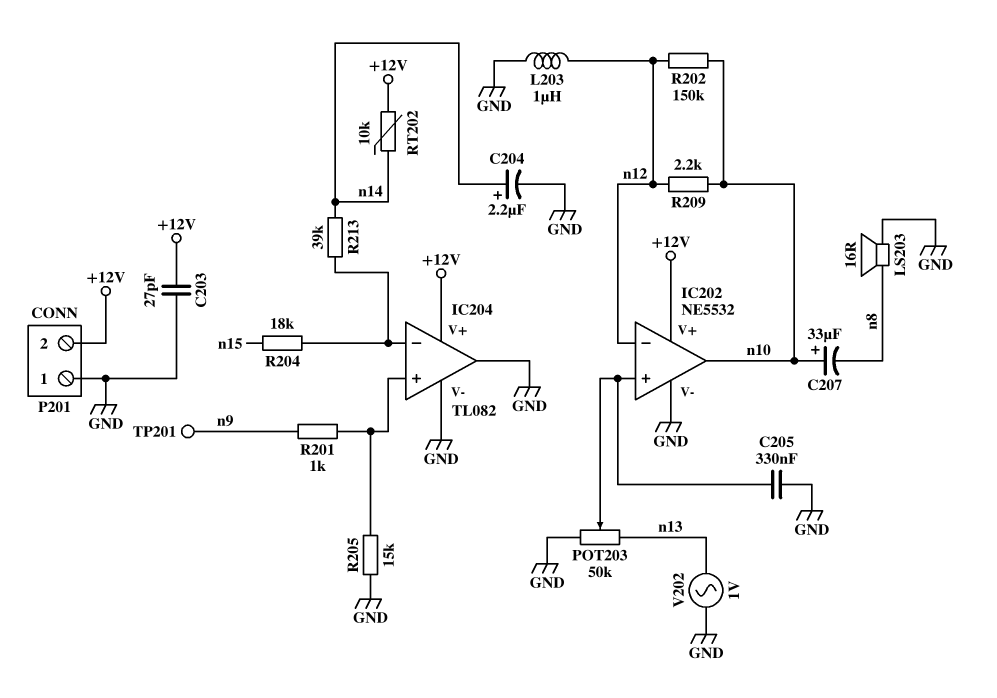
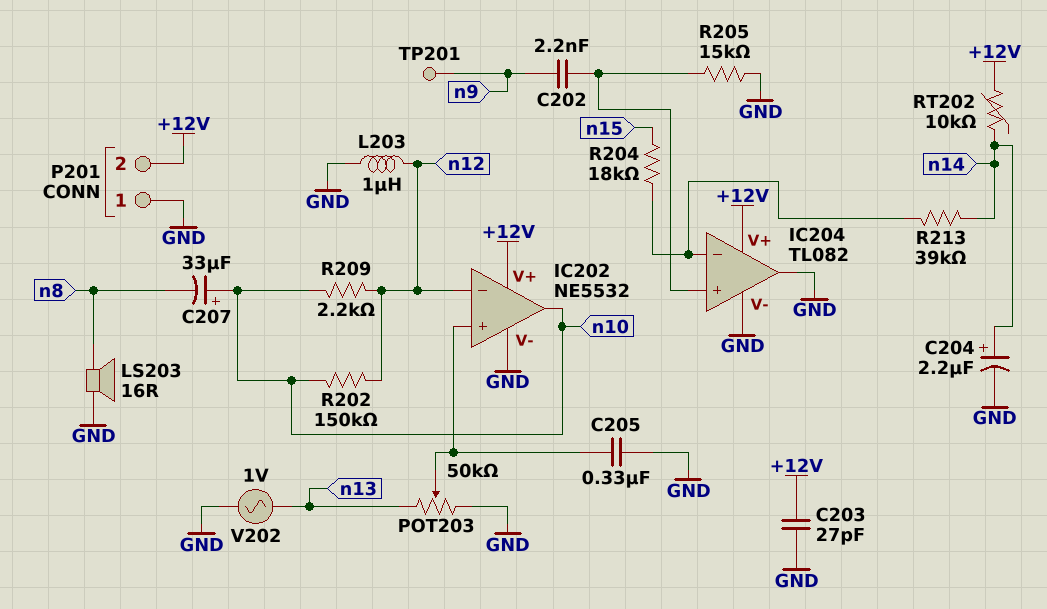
C202: none -> 2.2nF (IC204/in+, n9)
R201: 1k (IC204/in+, n9) -> none

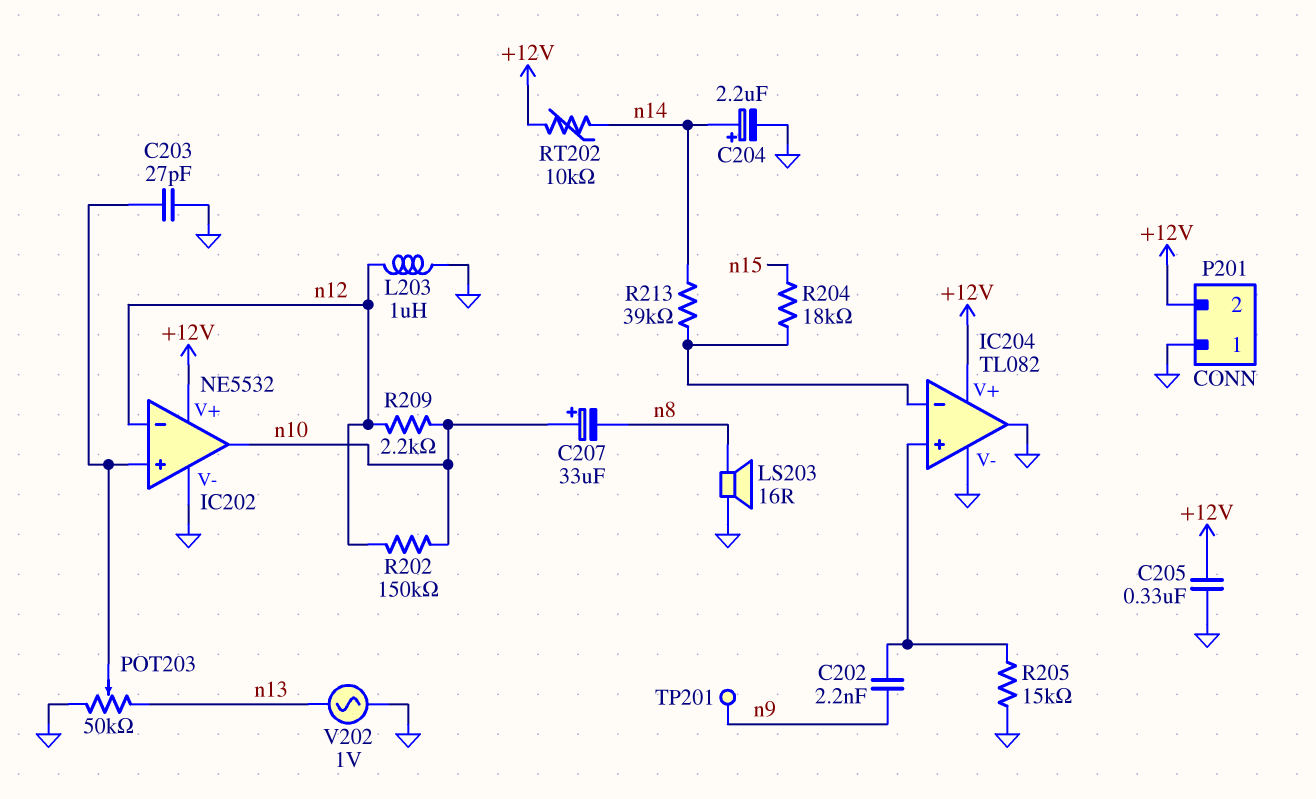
C203: 27pF (+12V, GND) -> 27pF (GND, IC202/in+)
C205: 330nF (GND, IC202/in+) -> 330nF (+12V, GND)

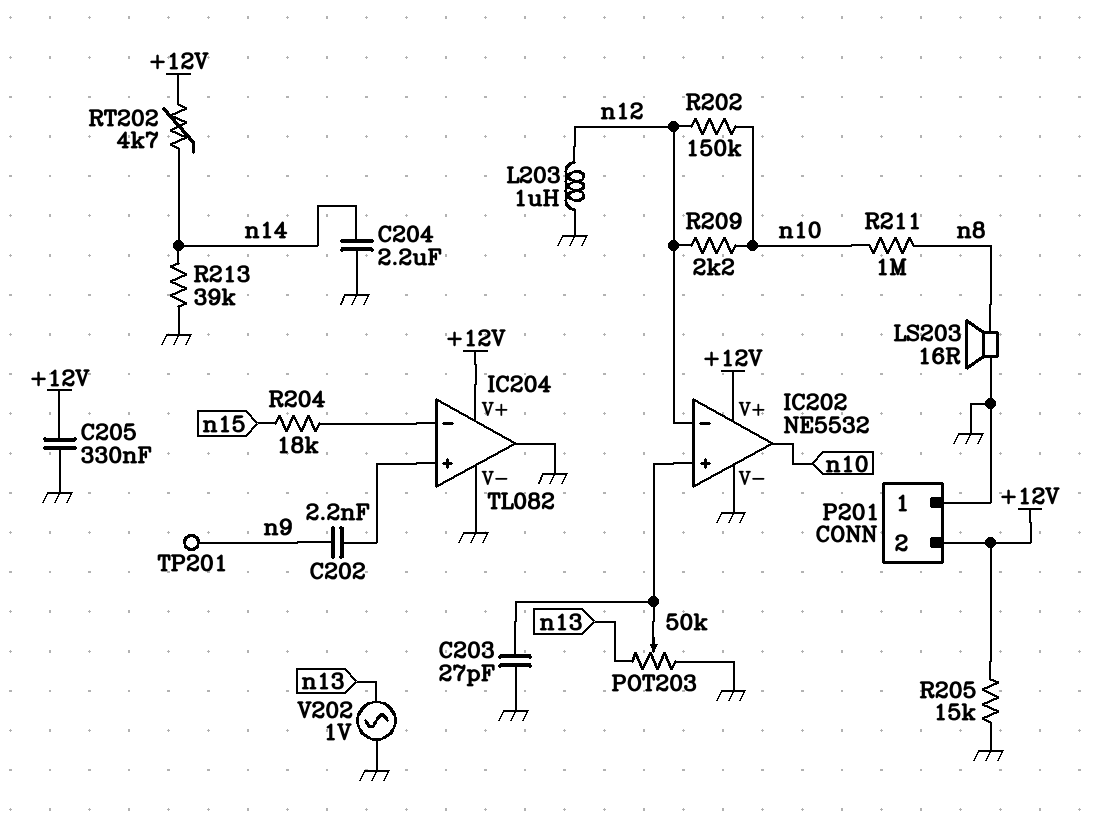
C204: 2.2uF (plus n14, minus GND) -> 2.2uF (GND, n14)
C207: 33uF (plus n10, minus n8) -> none
R205: 15k (GND, IC204/in+) -> 15k (+12V, GND)
R211: none -> 1M (n8, n10)
R213: 39k (IC204/in-, n14) -> 39k (GND, n14)
RT202: 10k (+12V, n14) -> 4.7k (+12V, n14)

